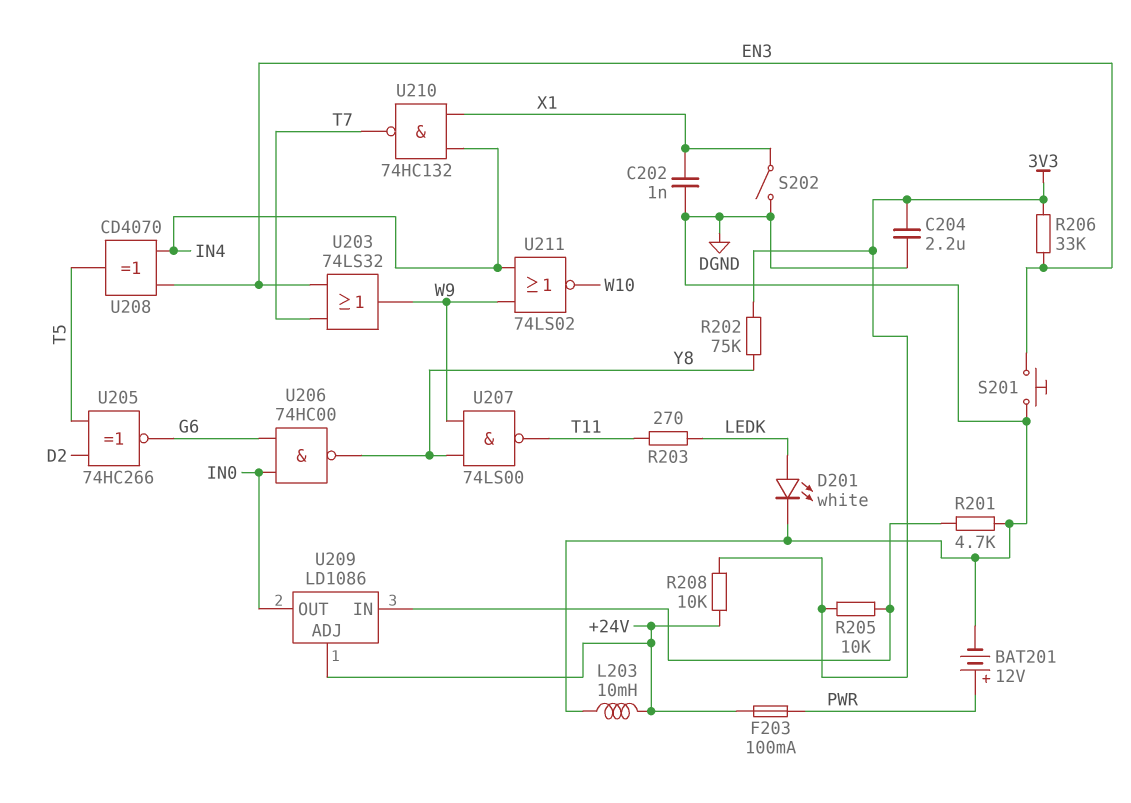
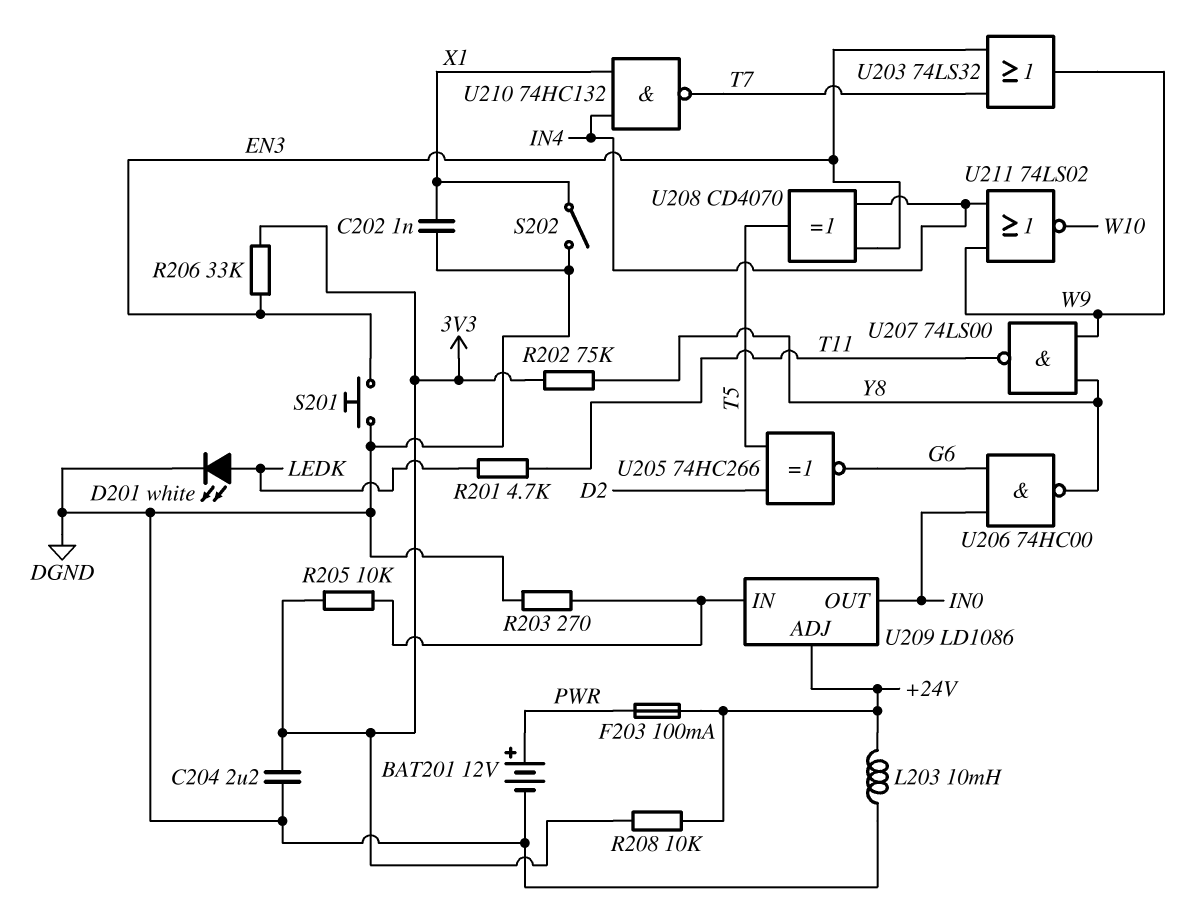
R201: 4.7k (DGND, U209/IN) -> 4.7k (LEDK, T11)
R203: 270 (LEDK, T11) -> 270 (DGND, U209/IN)

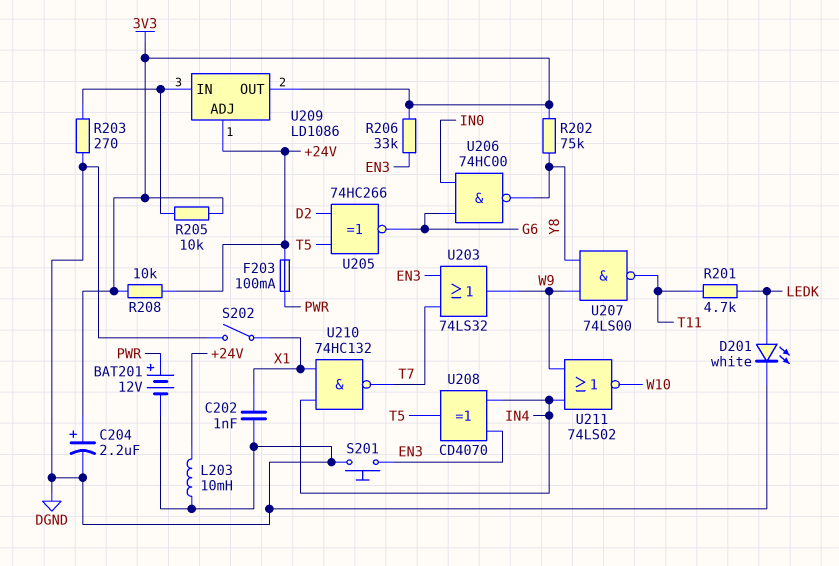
C204: 2.2uF (3V3, DGND) -> 2.2uF (plus 3V3, minus DGND)
U209 pin OUT: IN0 -> 3V3

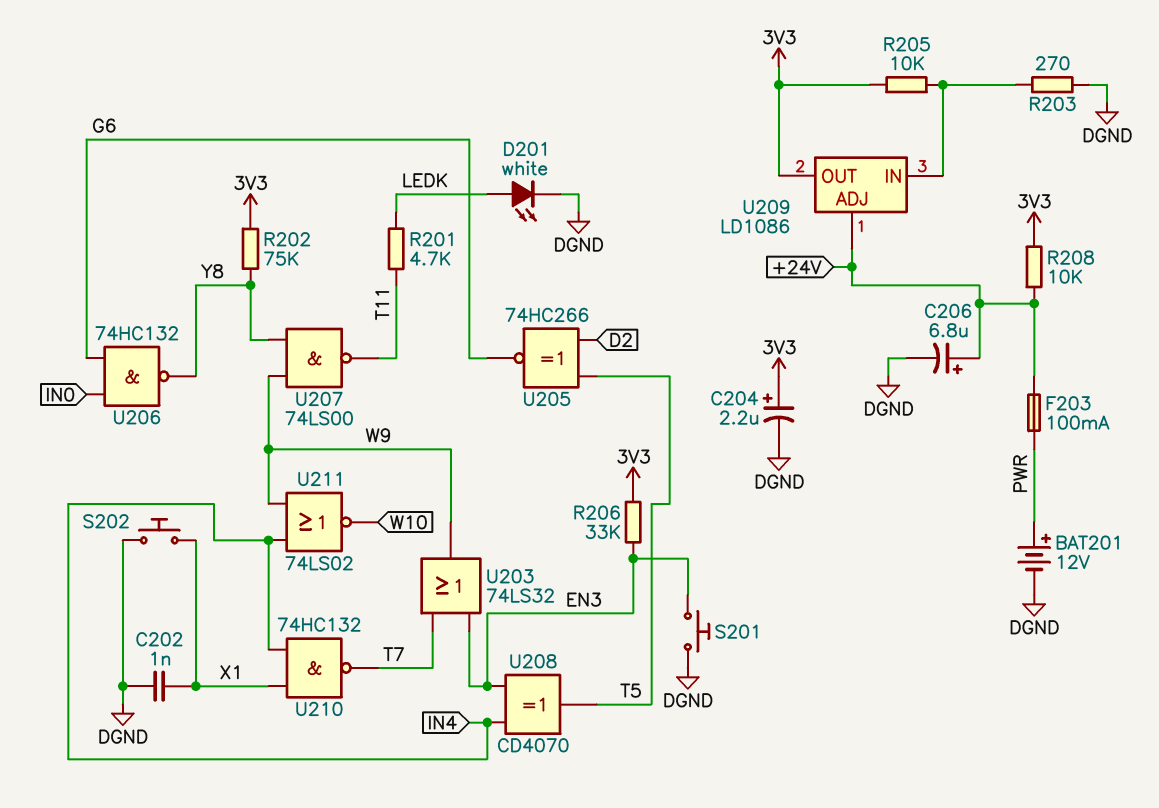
C206: none -> 6.8uF (plus +24V, minus DGND)
L203: 10mH (+24V, DGND) -> none
S202: switch (DGND, X1) -> button (DGND, X1)
U206: NAND 74HC00 (in G6, in IN0, out Y8) -> NAND 74HC132 (in G6, in IN0, out Y8)

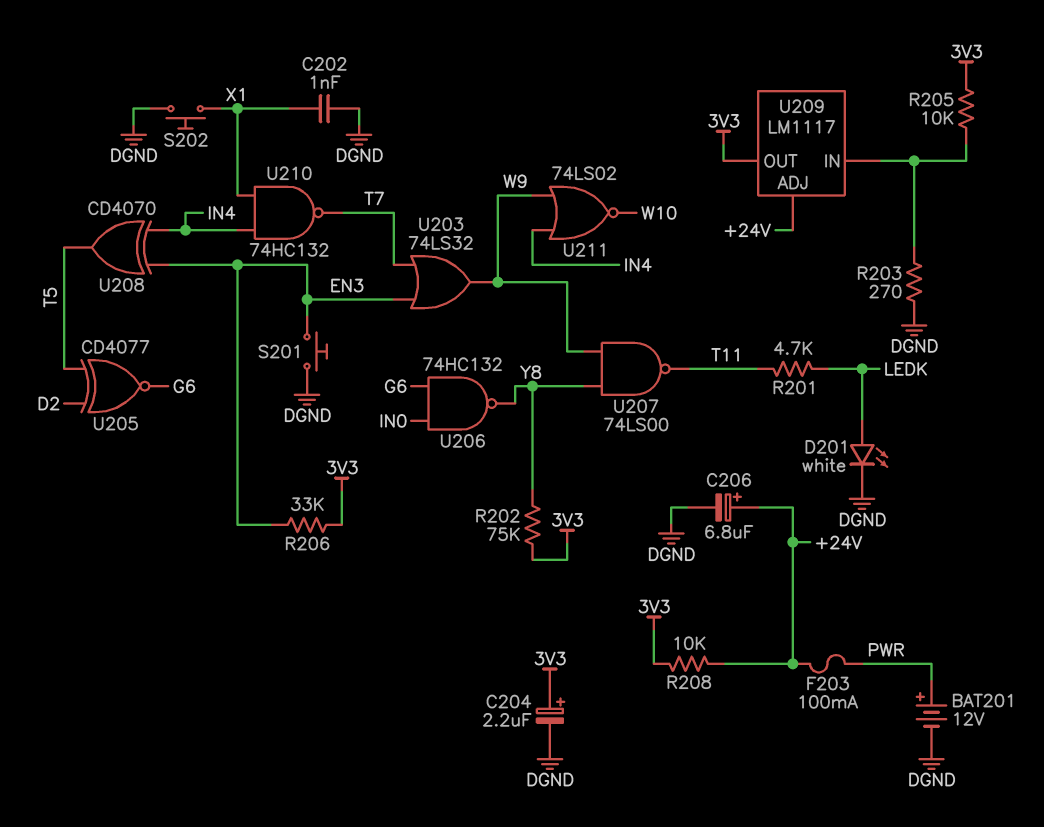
U205: XNOR 74HC266 (in D2, in T5, out G6) -> XNOR CD4077 (in D2, in T5, out G6)
U209: LD1086 -> LM1117

